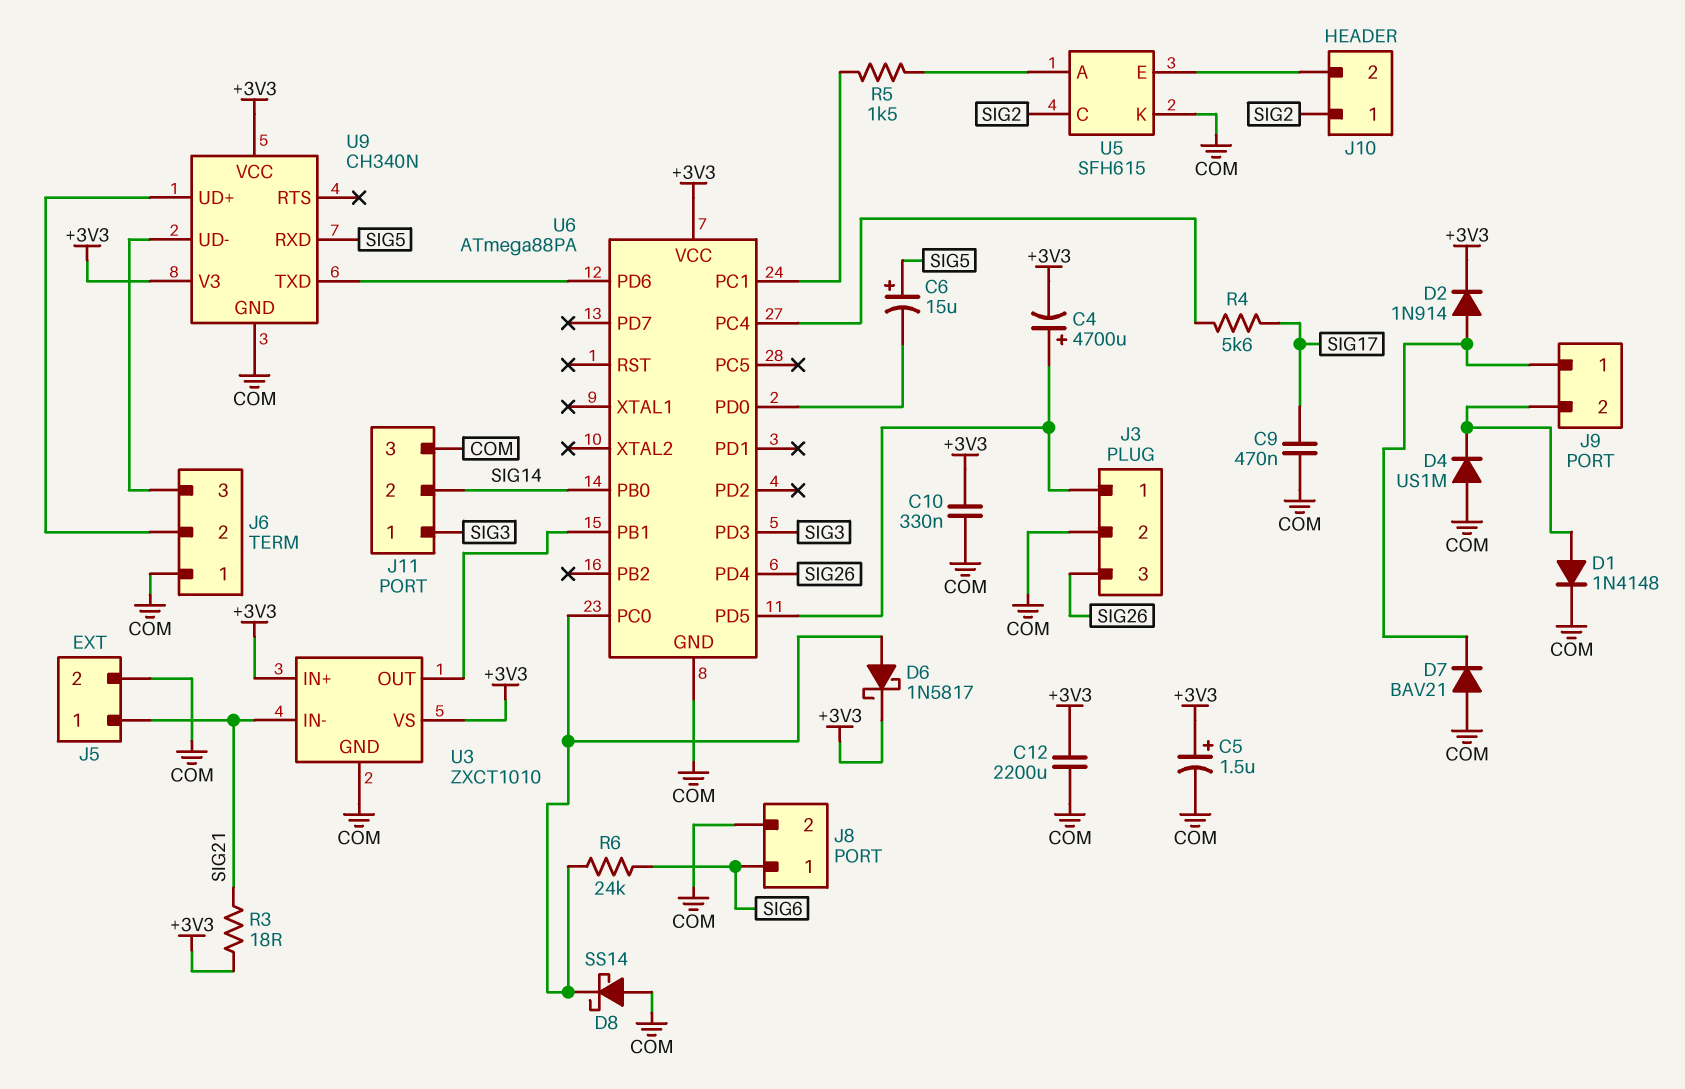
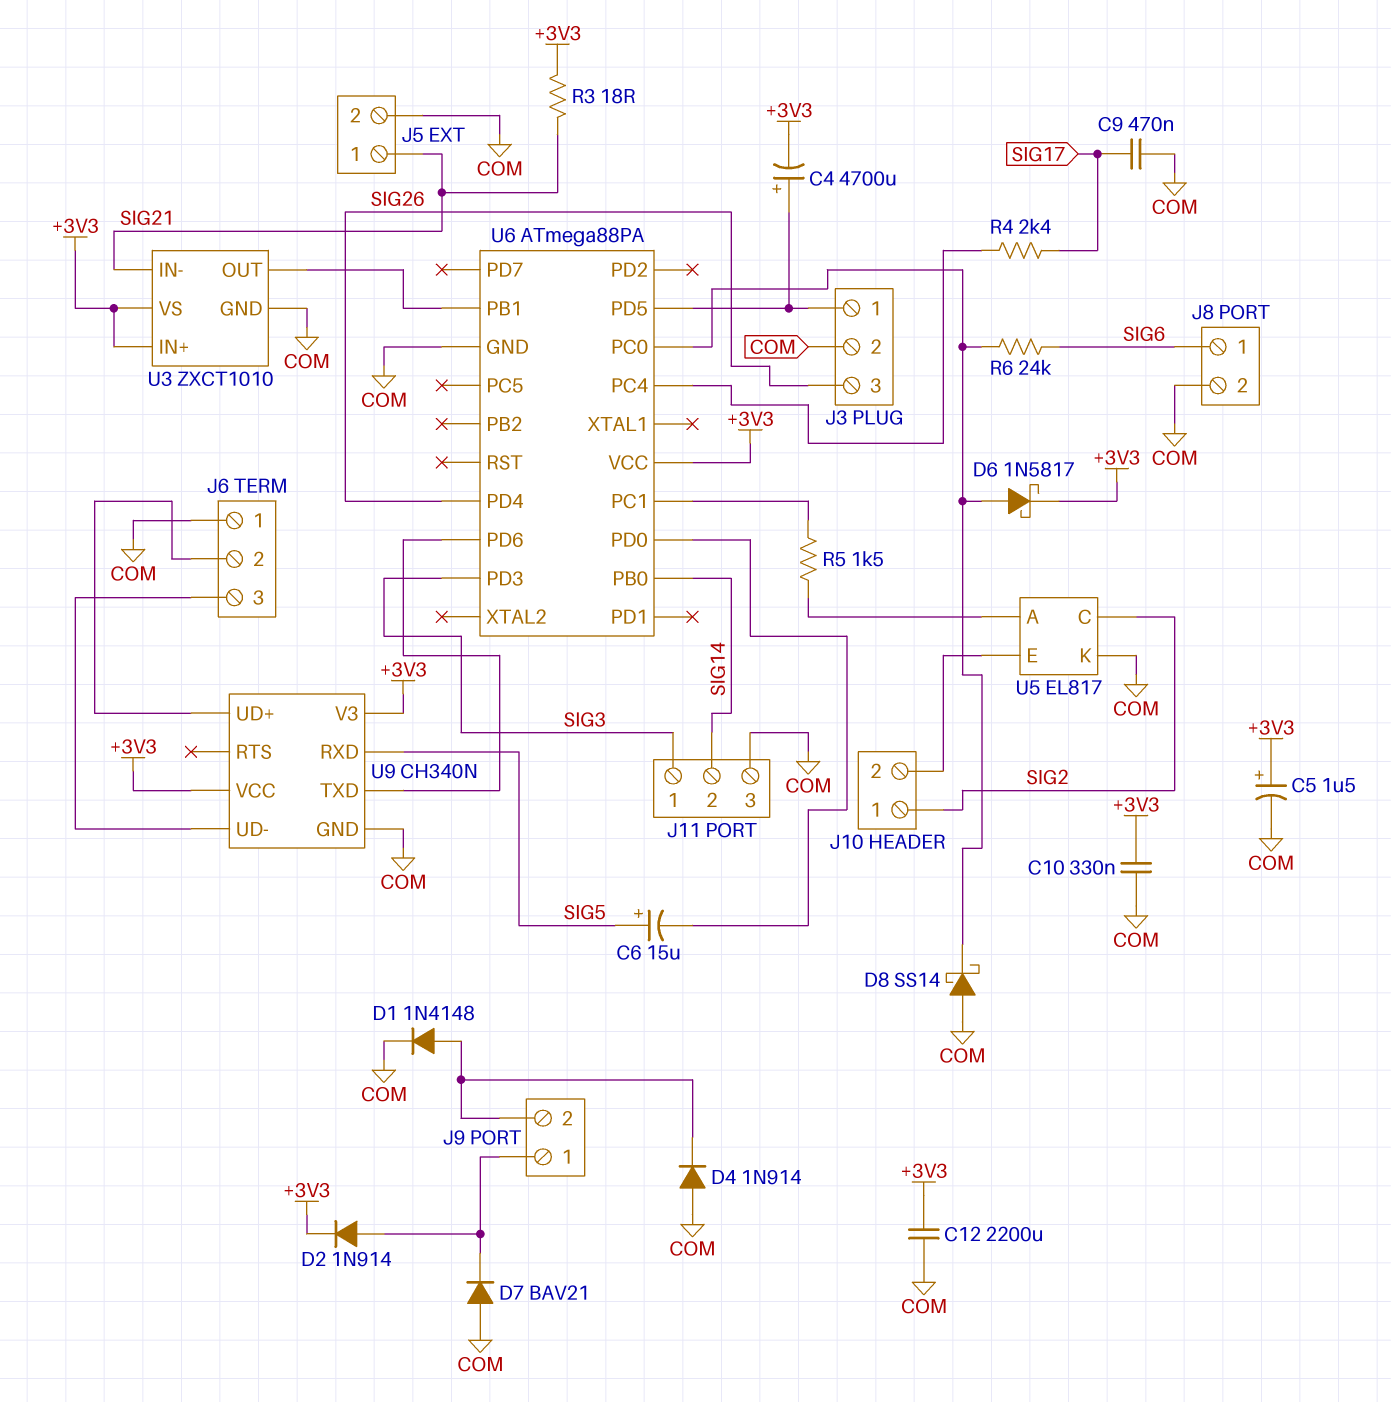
D4: diode US1M (A COM, K J9/2) -> diode 1N914 (A COM, K J9/2)
R4: 5.6k (SIG17, U6/PC4) -> 2.4k (SIG17, U6/PC4)
U5: SFH615 -> EL817

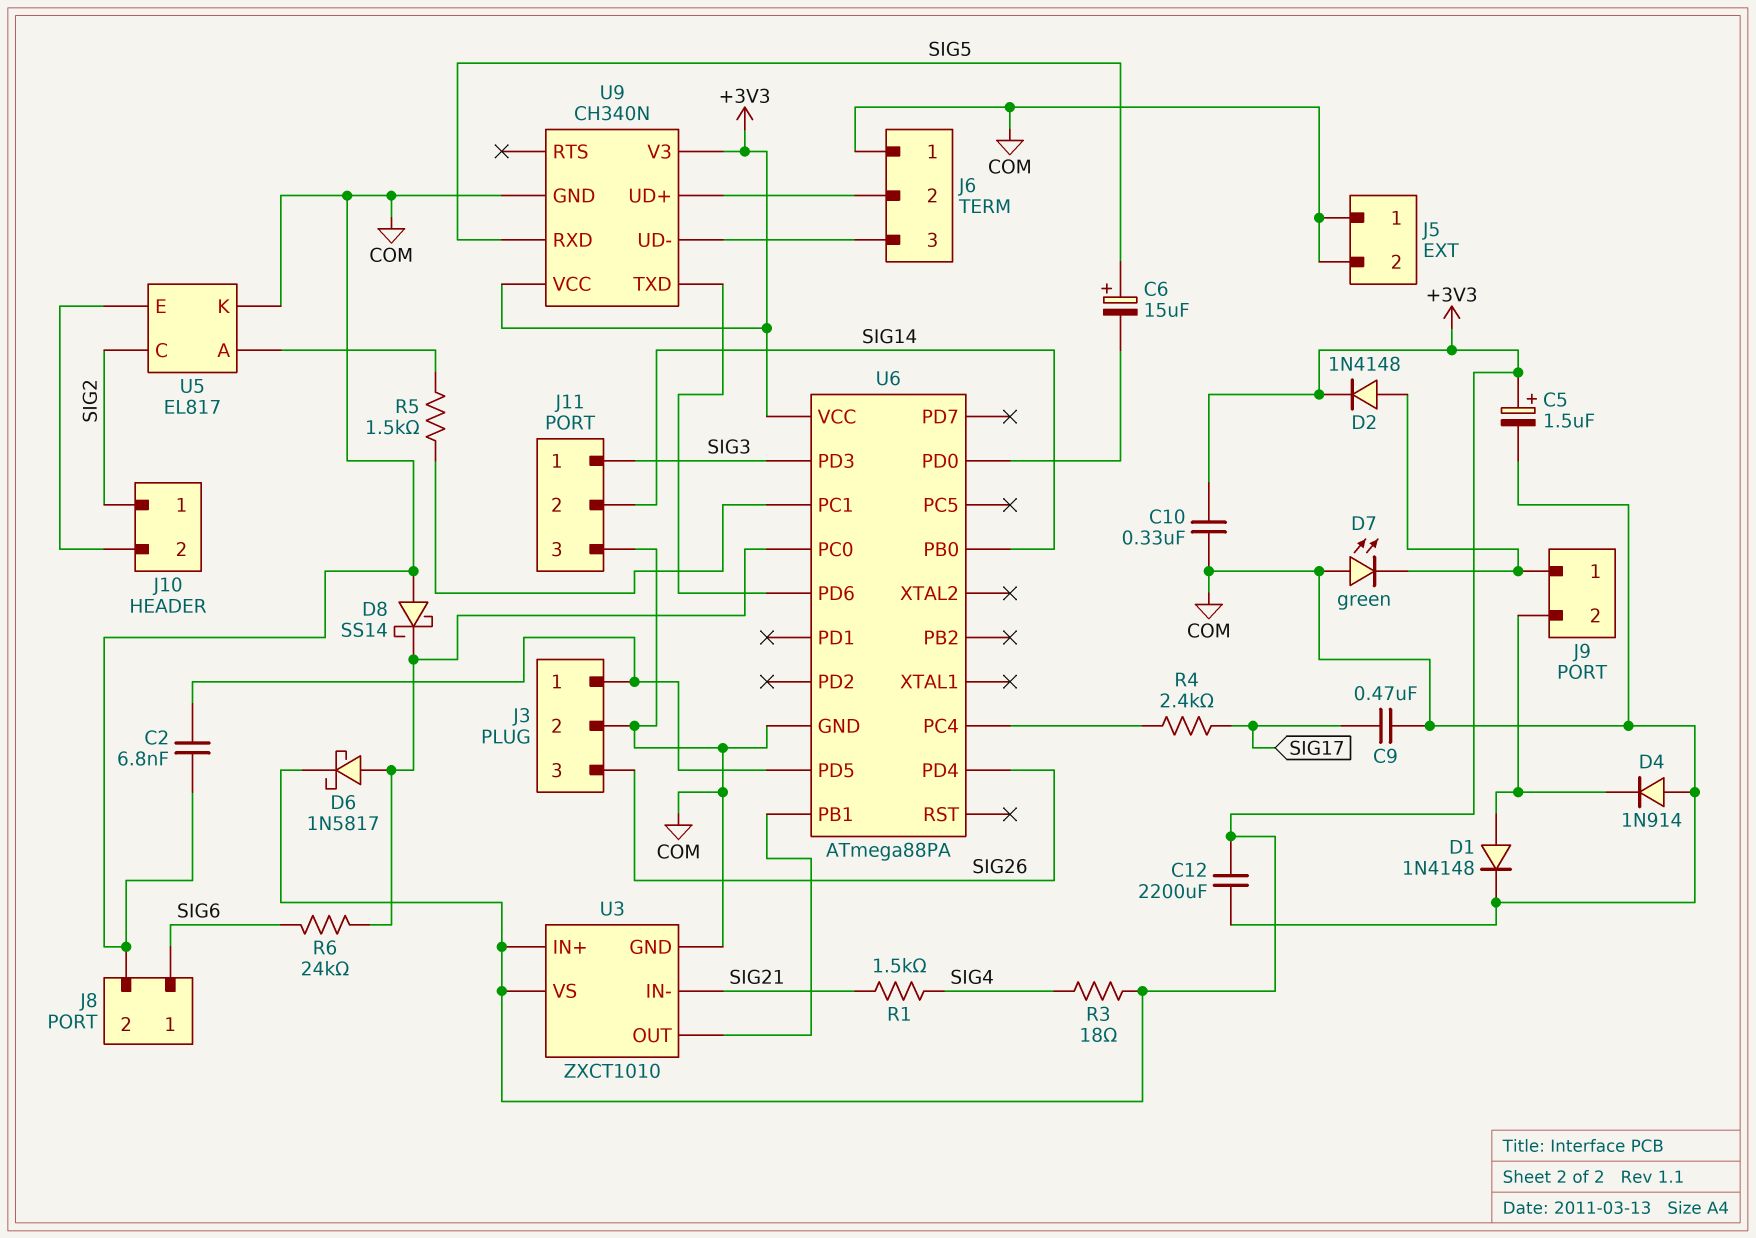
C2: none -> 6.8nF (COM, J3/1)
C4: 4700uF (plus J3/1, minus +3V3) -> none
D2: diode 1N914 (A J9/1, K +3V3) -> diode 1N4148 (A J9/1, K +3V3)
D7: diode BAV21 (A COM, K J9/1) -> LED green (A COM, K J9/1)
J5 pin 1: SIG21 -> COM
R1: none -> 1.5k (SIG4, SIG21)
R3: 18 (+3V3, SIG21) -> 18 (+3V3, SIG4)

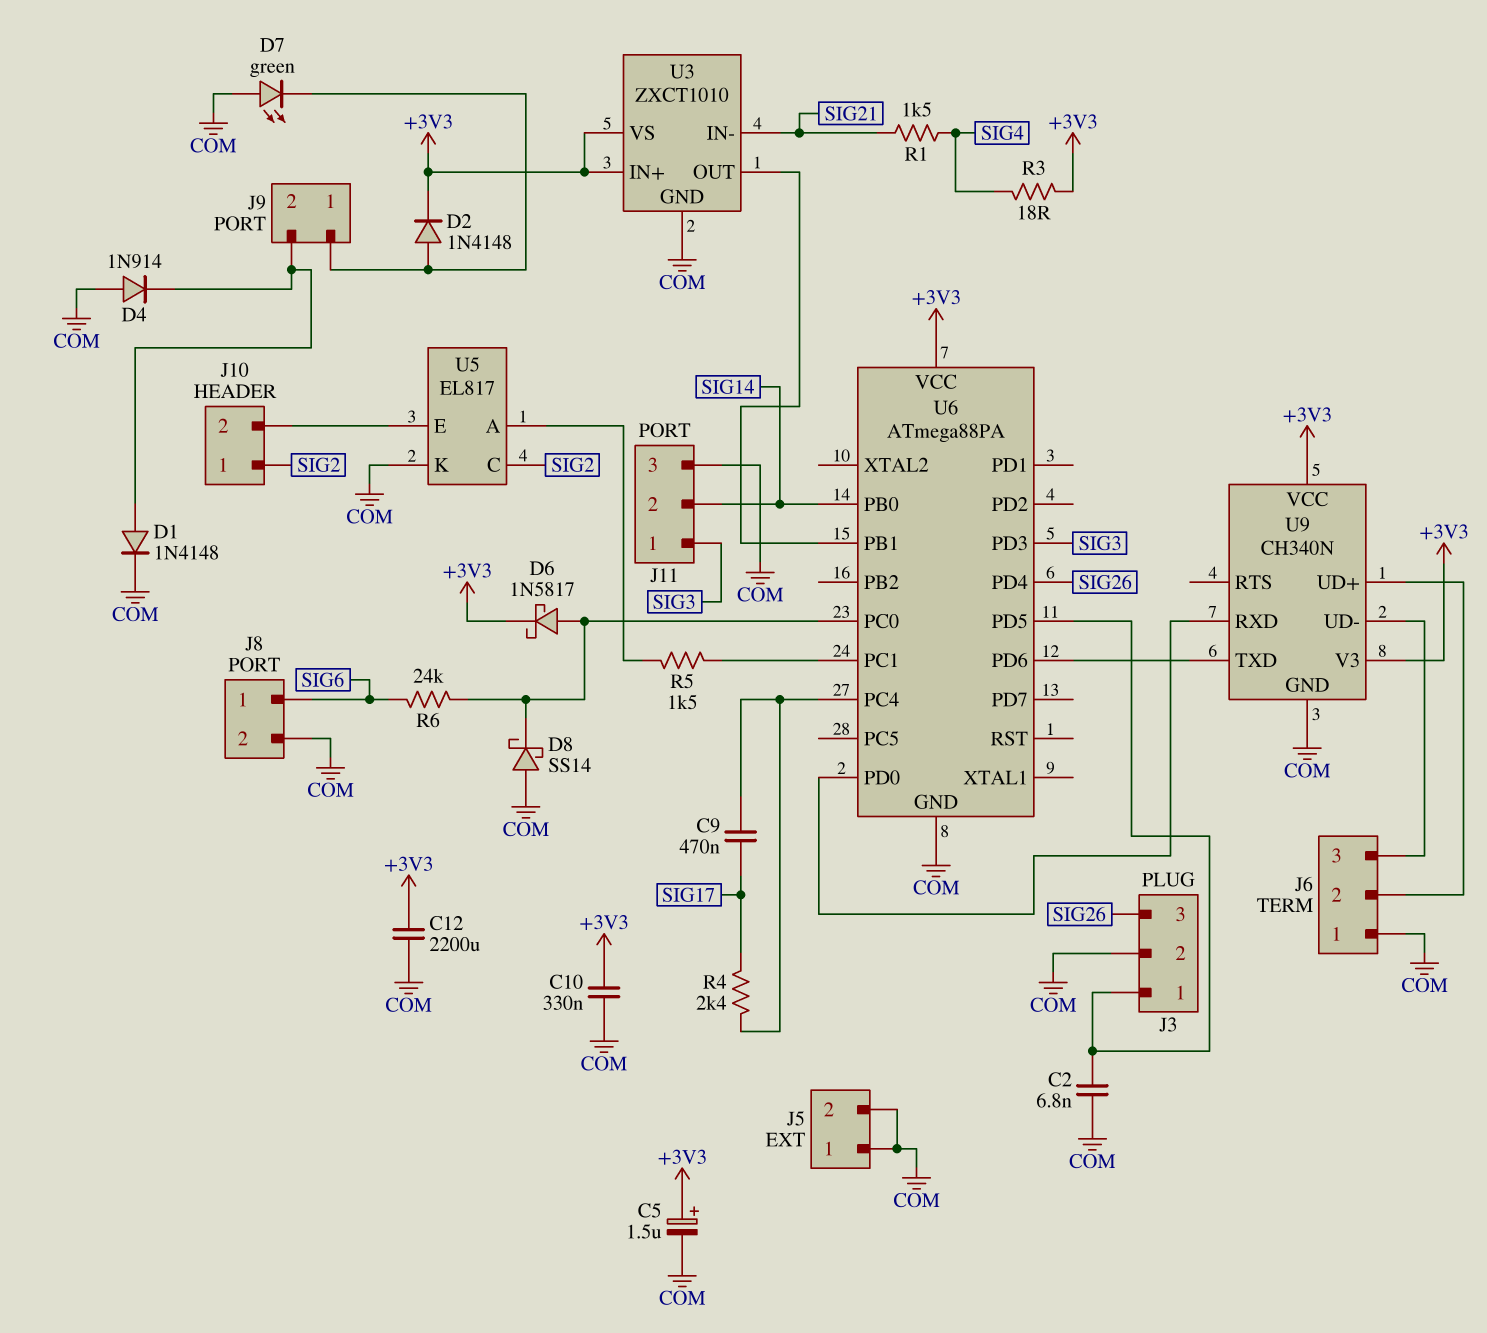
C6: 15uF (plus SIG5, minus U6/PD0) -> none
C9: 470nF (COM, SIG17) -> 470nF (SIG17, U6/PC4)
U9 pin RXD: SIG5 -> U6/PD0

